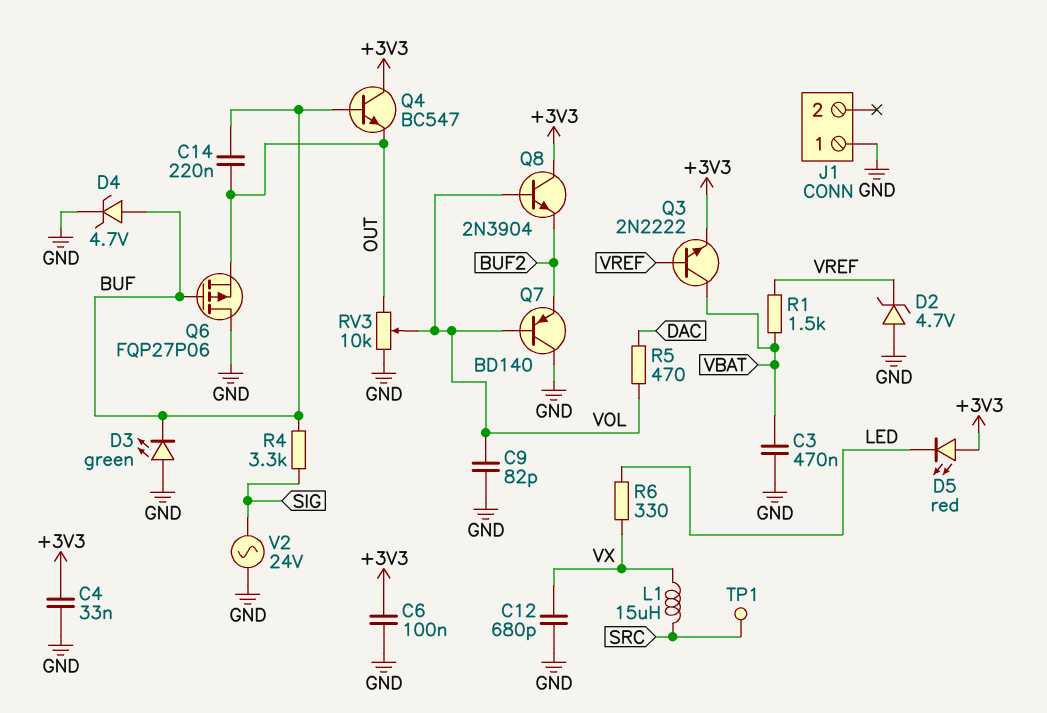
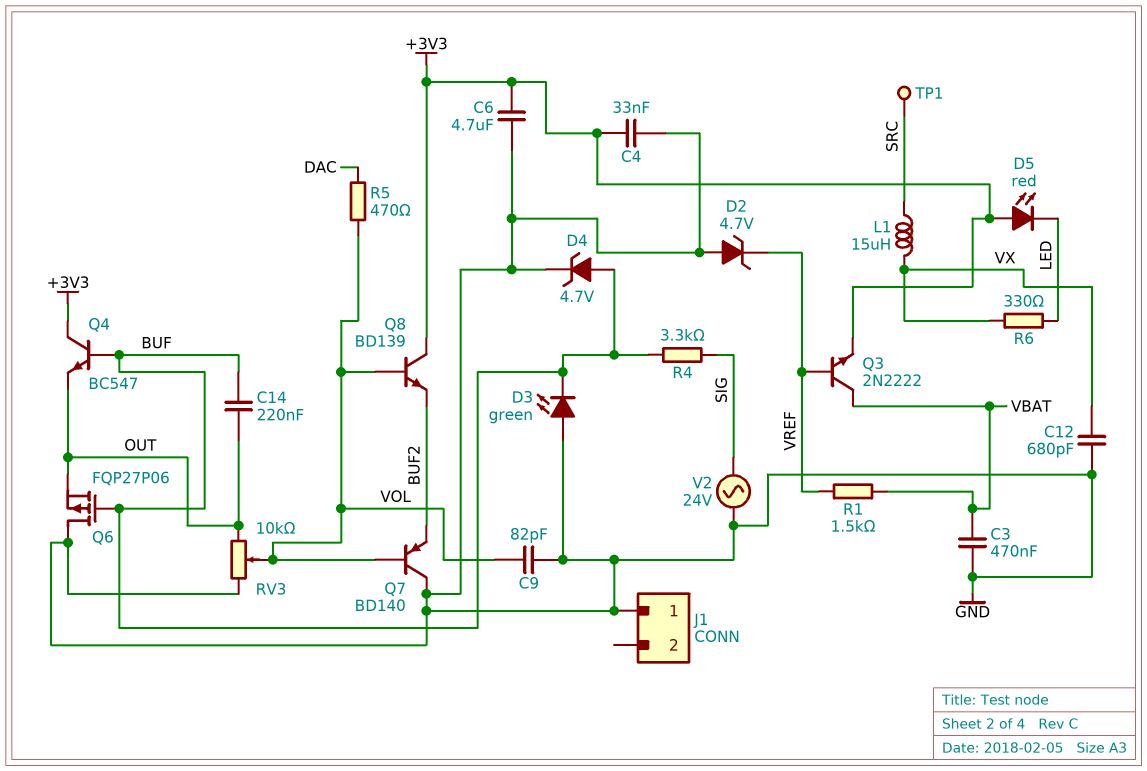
C6: 100nF (+3V3, GND) -> 4.7uF (+3V3, GND)
Q8: NPN 2N3904 (B VOL, C +3V3, E BUF2) -> NPN BD139 (B VOL, C +3V3, E BUF2)

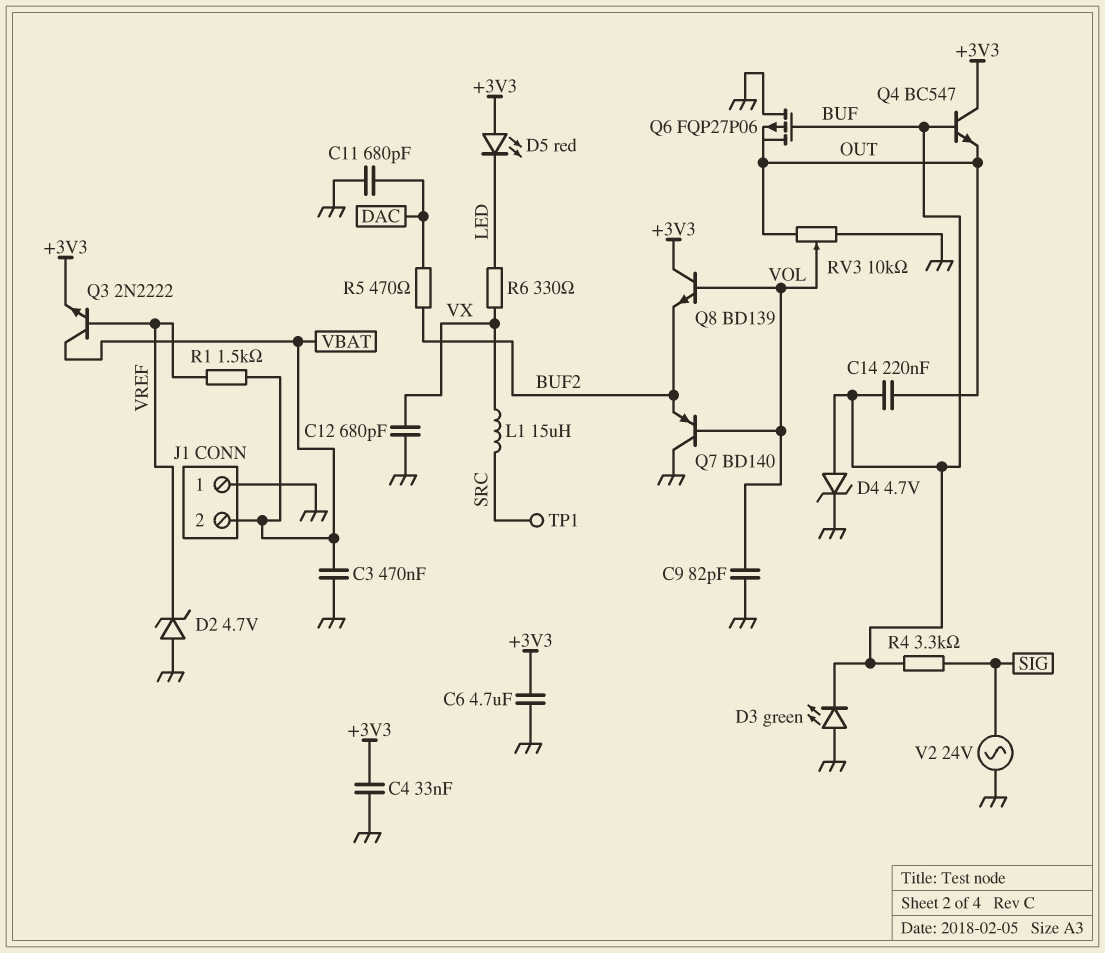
C11: none -> 680pF (DAC, GND)
J1 pin 2: none -> VBAT
R5: 470 (DAC, VOL) -> 470 (BUF2, DAC)

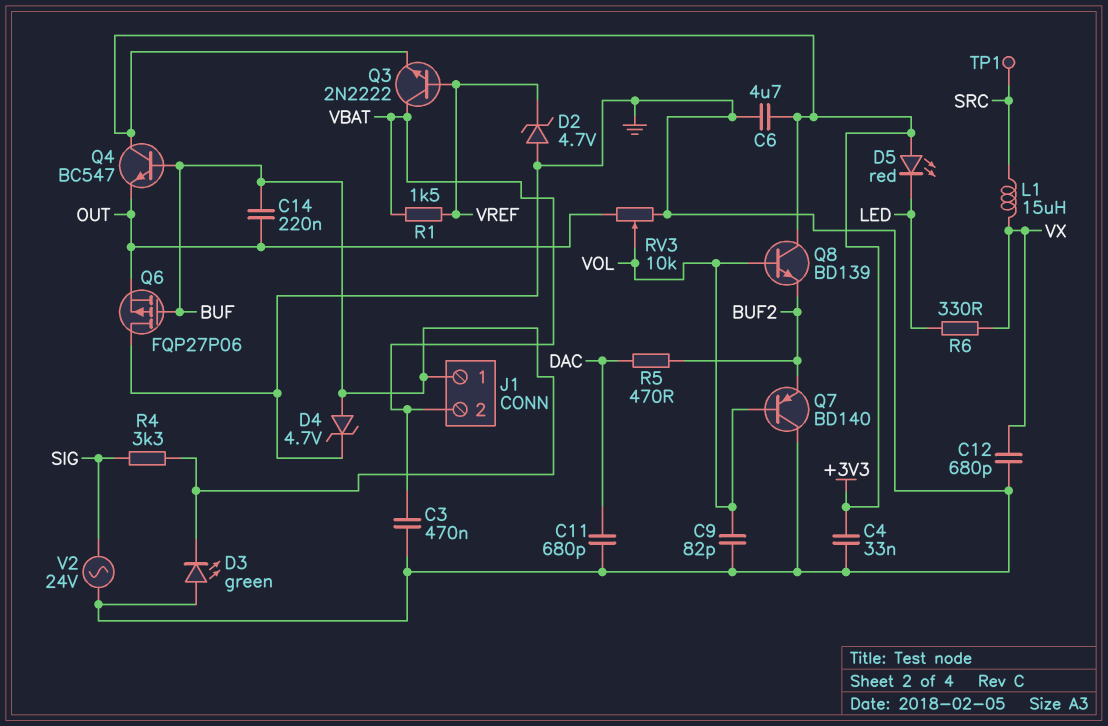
J1 pin 1: GND -> BUF

